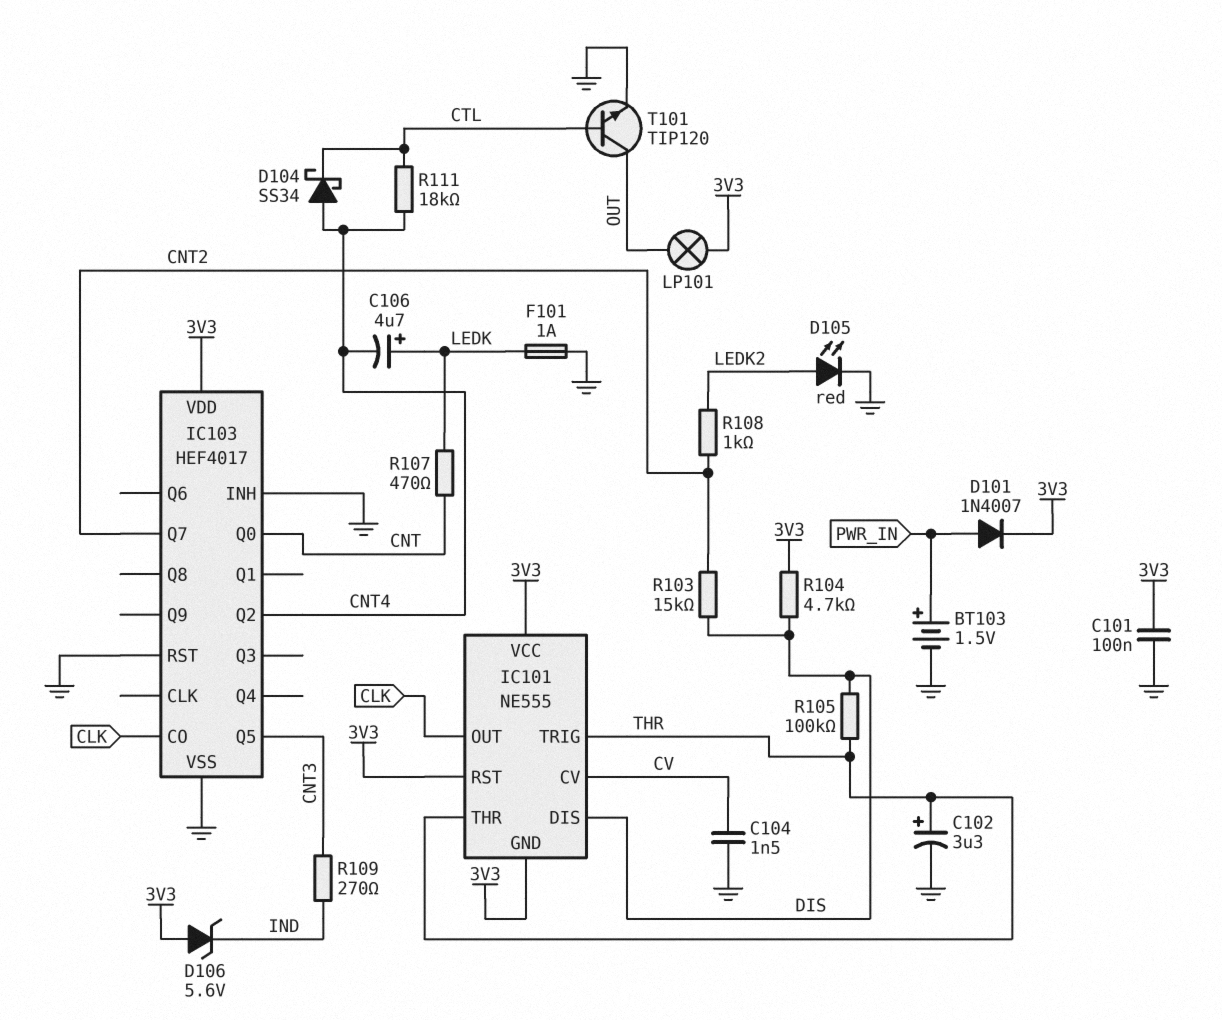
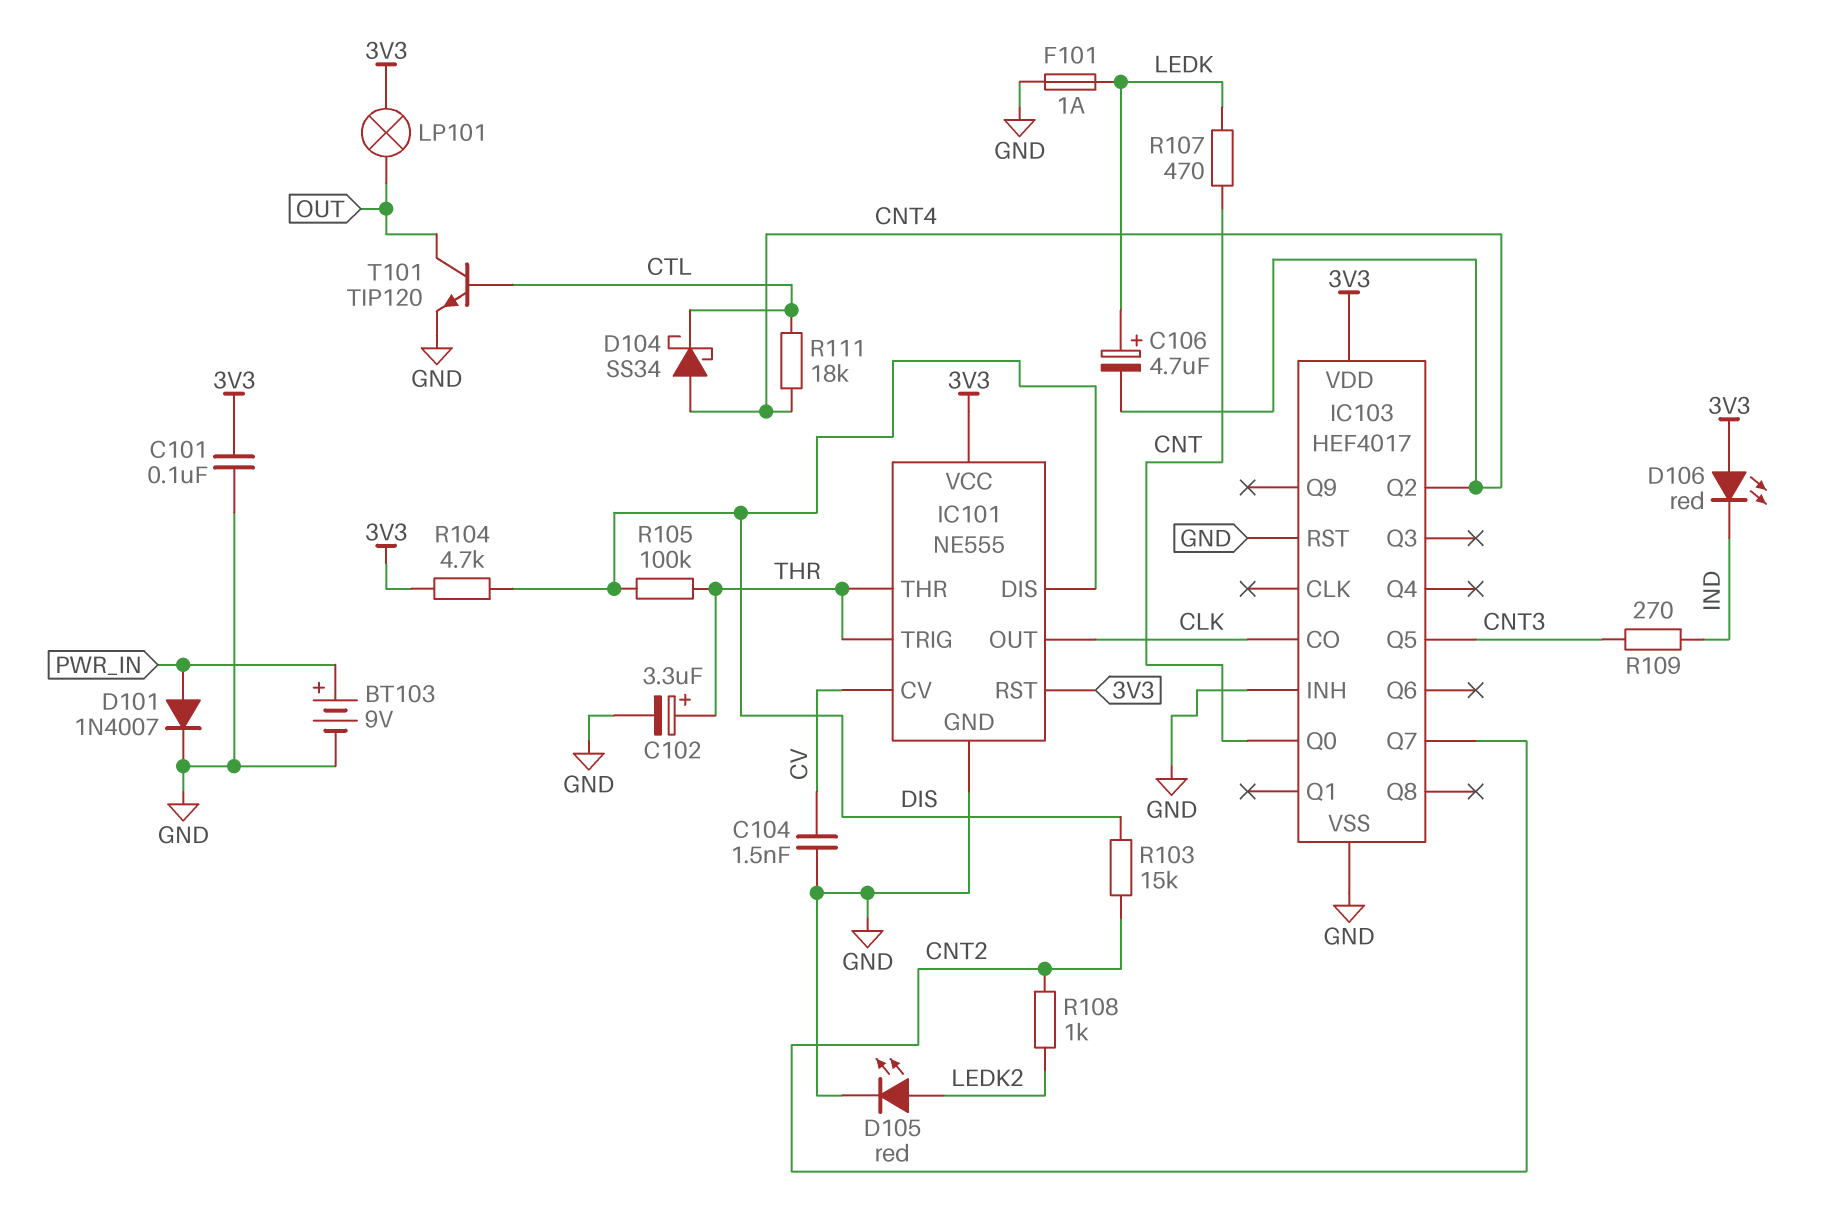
BT103: 1.5V (plus PWR_IN, minus GND) -> 9V (plus PWR_IN, minus GND)
D101: diode 1N4007 (A PWR_IN, K 3V3) -> diode 1N4007 (A PWR_IN, K GND)
D106: zener 5.6V (A 3V3, K IND) -> LED red (A 3V3, K IND)
IC101 pin GND: 3V3 -> GND

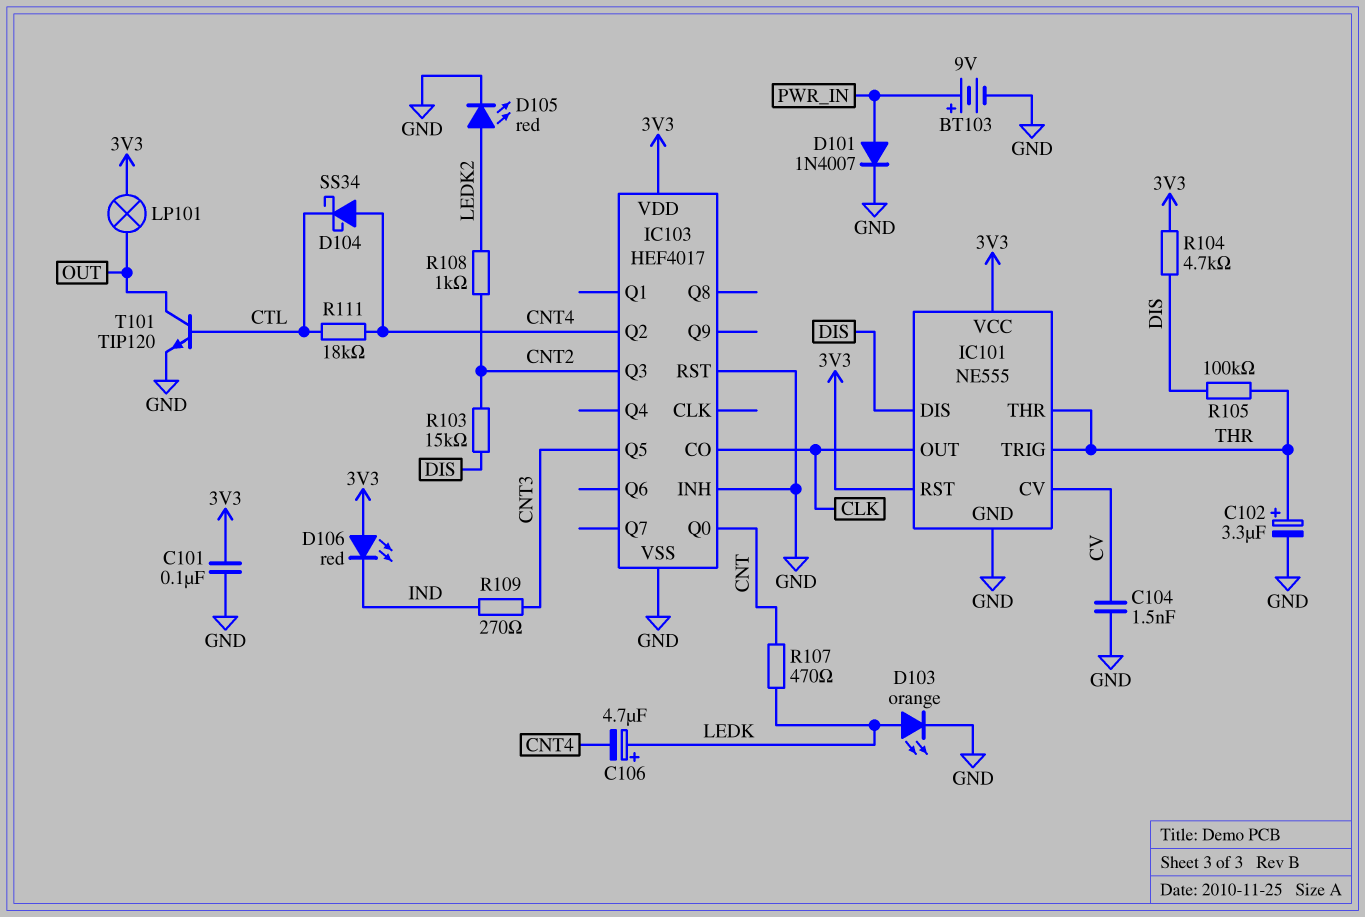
D103: none -> LED orange (A LEDK, K GND)
F101: 1A (GND, LEDK) -> none
IC103 pin Q3: none -> CNT2
IC103 pin Q7: CNT2 -> none

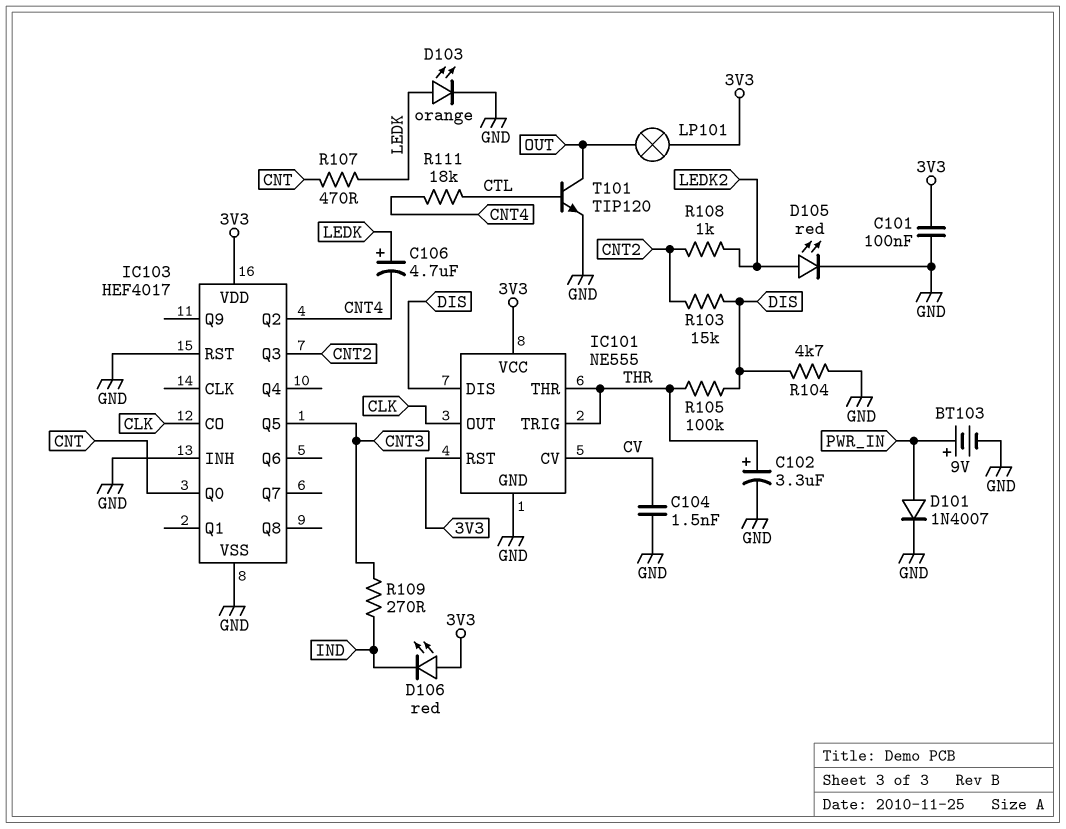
D104: schottky SS34 (A CNT4, K CTL) -> none
R104: 4.7k (3V3, DIS) -> 4.7k (DIS, GND)

